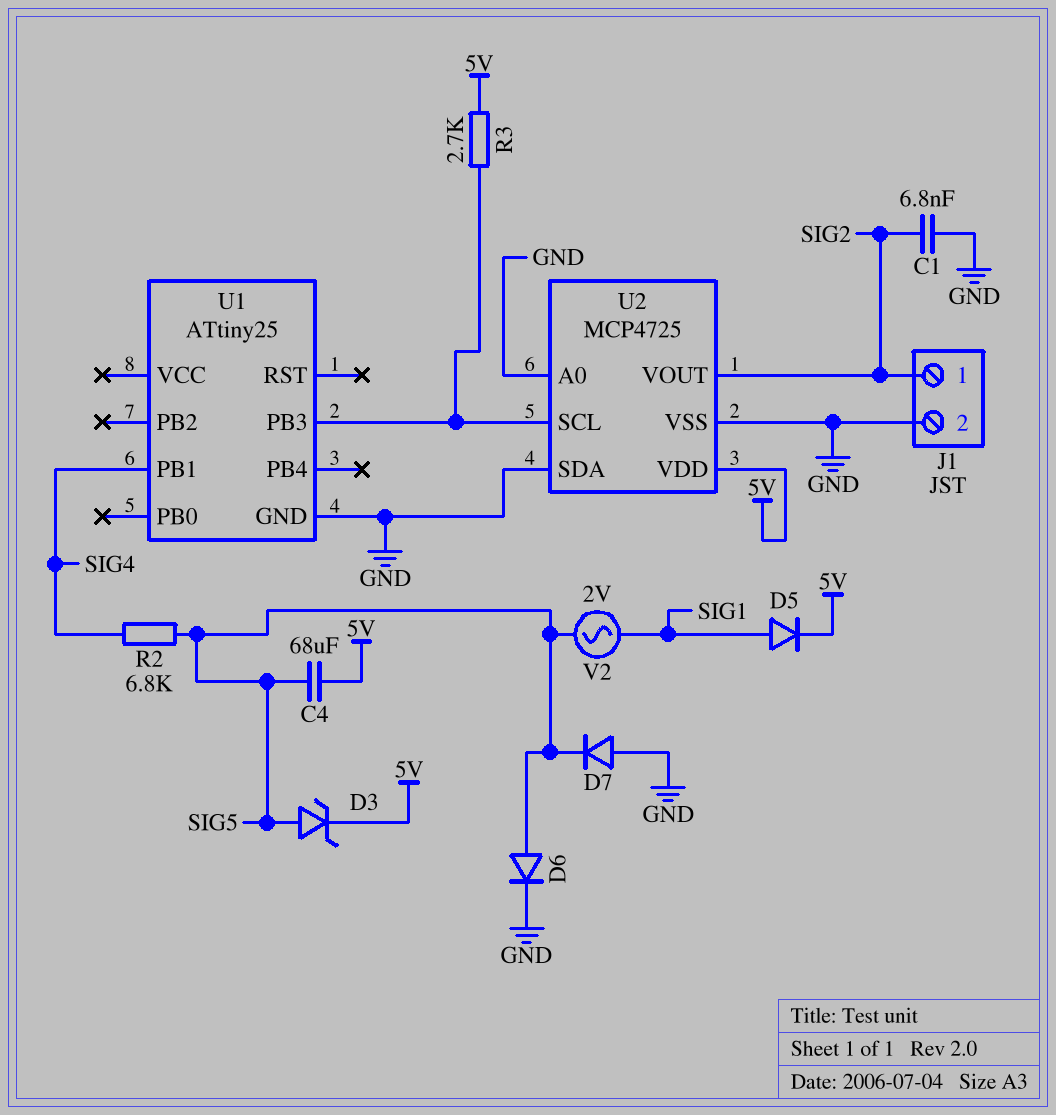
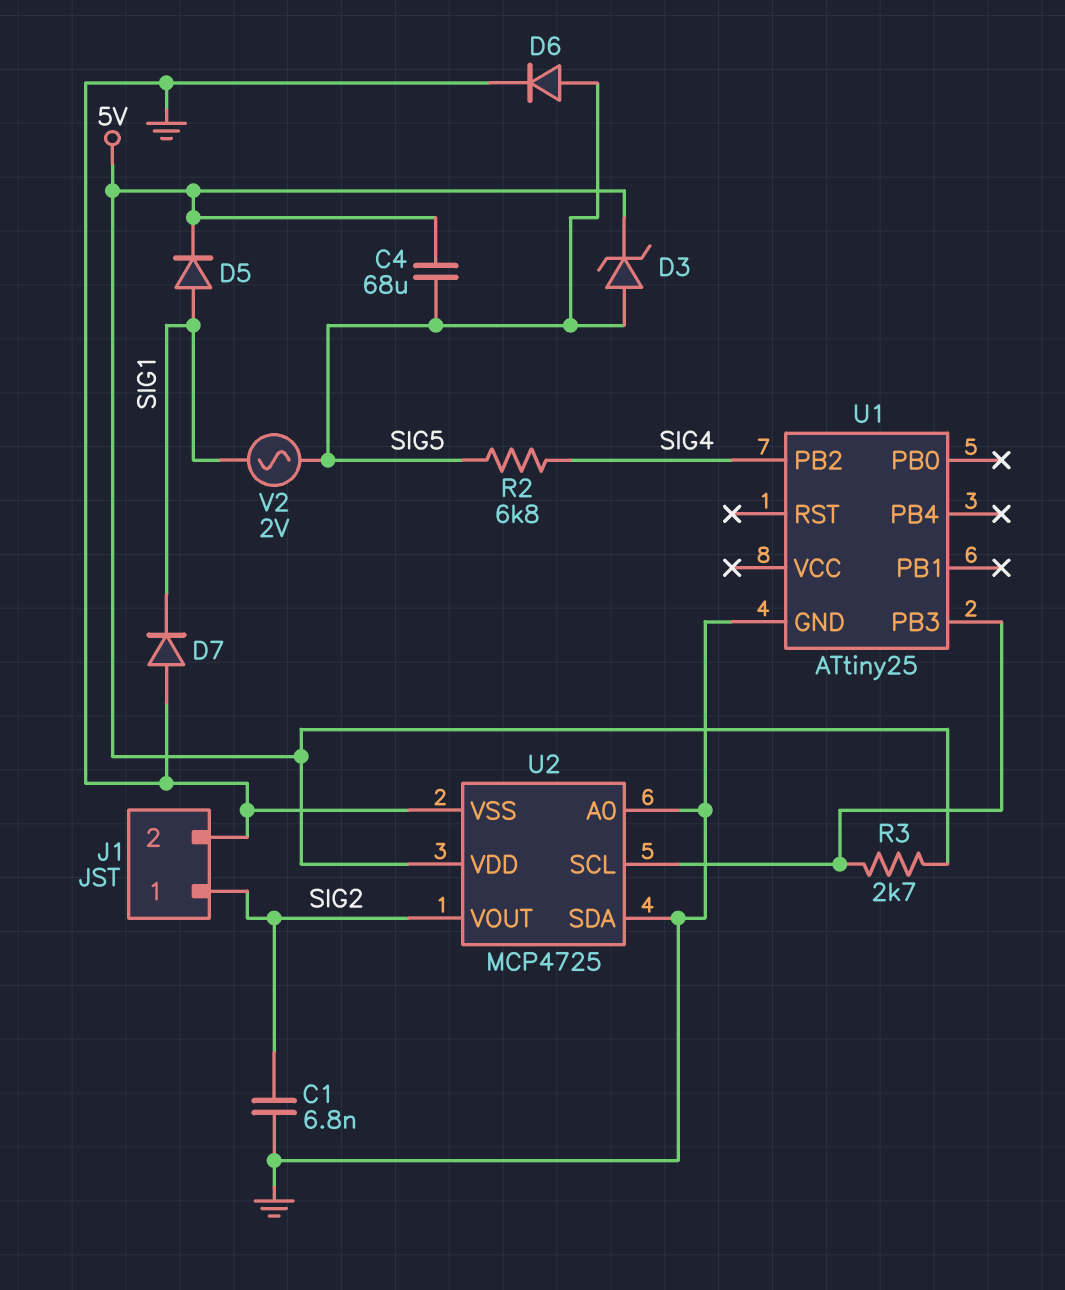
D7: diode (A GND, K SIG5) -> diode (A GND, K SIG1)
U1 pin PB1: SIG4 -> none
U1 pin PB2: none -> SIG4

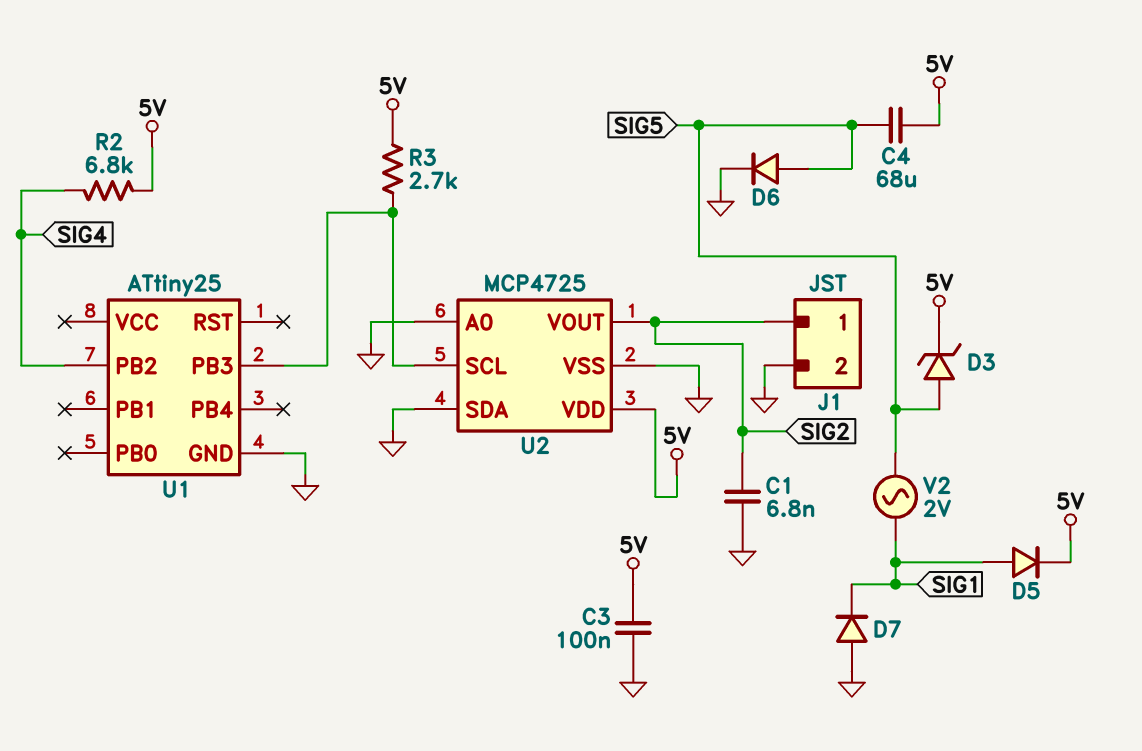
C3: none -> 100nF (5V, GND)
R2: 6.8k (SIG4, SIG5) -> 6.8k (5V, SIG4)

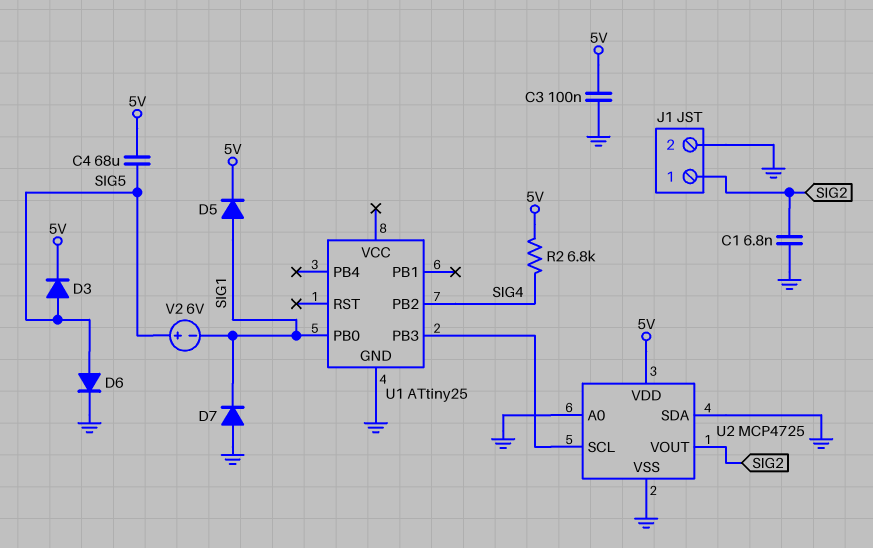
D3: zener (A SIG5, K 5V) -> diode (A SIG5, K 5V)
R3: 2.7k (5V, U1/PB3) -> none
U1 pin PB0: none -> SIG1
V2: AC 2V (SIG1, SIG5) -> 6V (plus SIG5, minus SIG1)

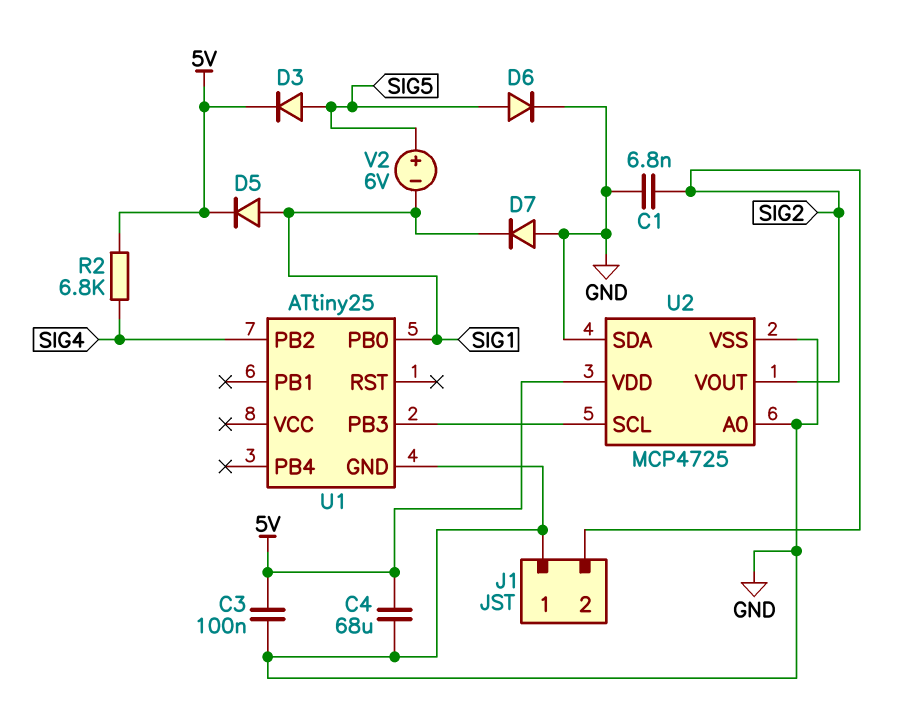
C4: 68uF (5V, SIG5) -> 68uF (5V, GND)
J1 pin 1: SIG2 -> GND
J1 pin 2: GND -> SIG2

